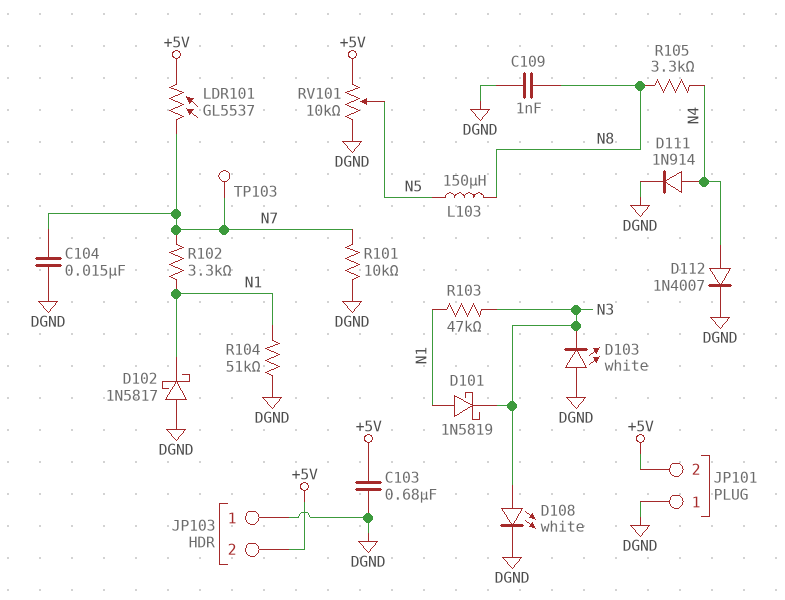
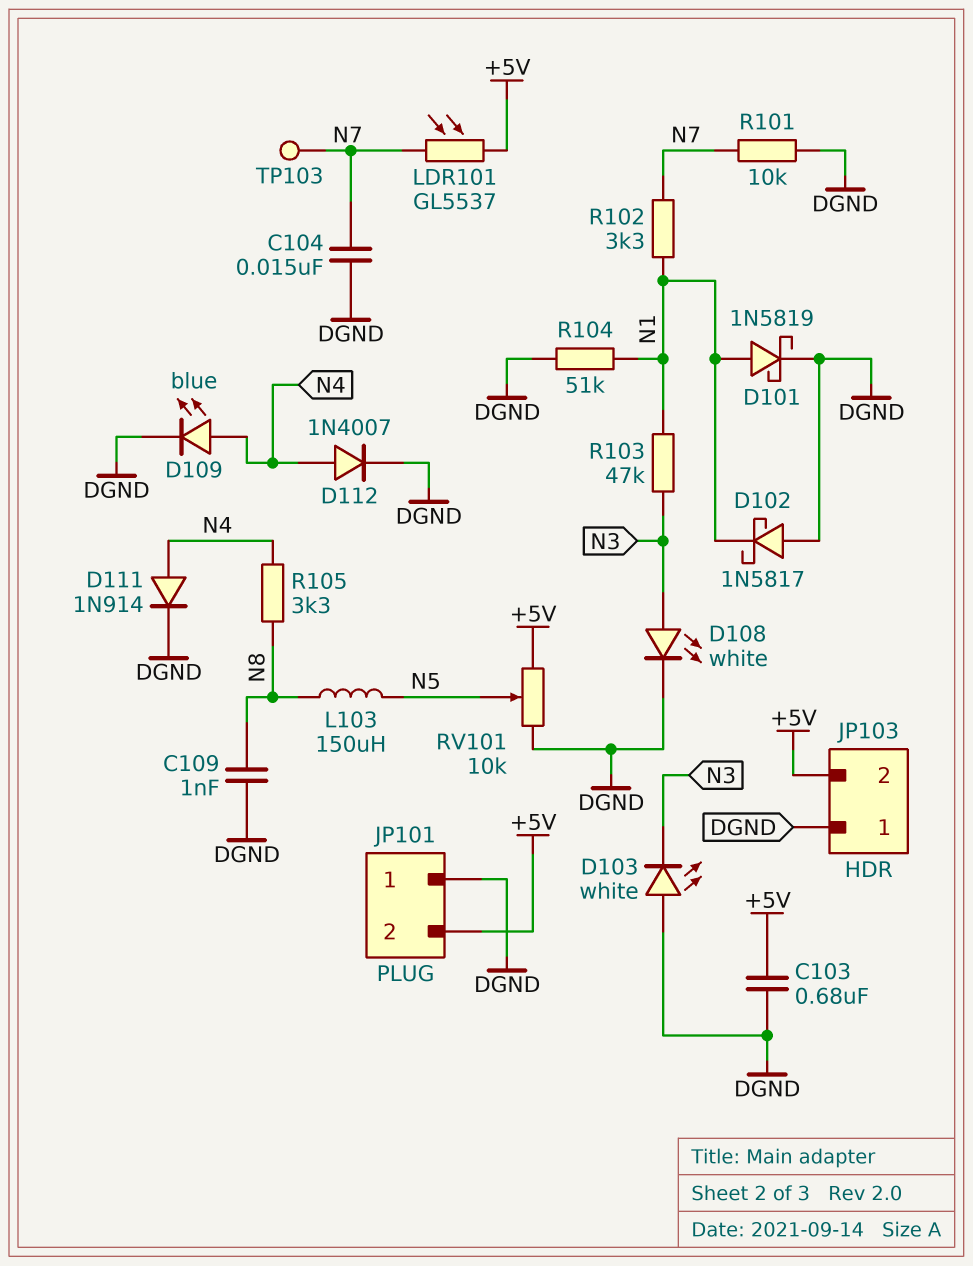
D101: schottky 1N5819 (A N1, K N3) -> schottky 1N5819 (A N1, K DGND)
D109: none -> LED blue (A N4, K DGND)

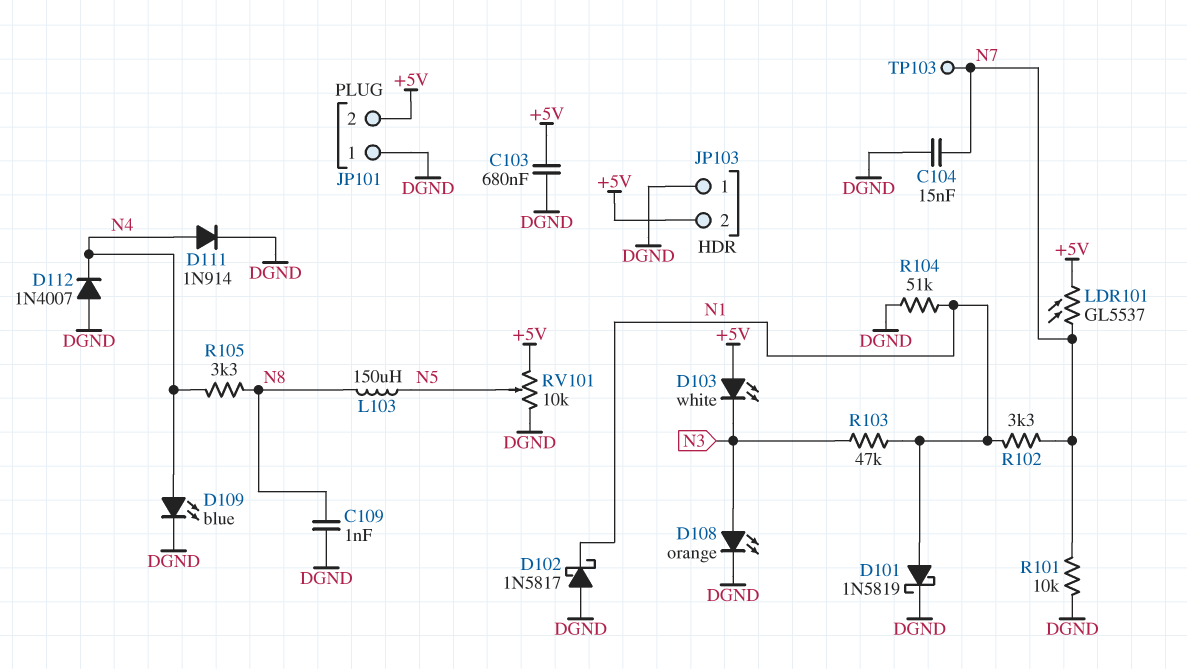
D103: LED white (A DGND, K N3) -> LED white (A +5V, K N3)
D108: LED white (A N3, K DGND) -> LED orange (A N3, K DGND)
D112: diode 1N4007 (A N4, K DGND) -> diode 1N4007 (A DGND, K N4)

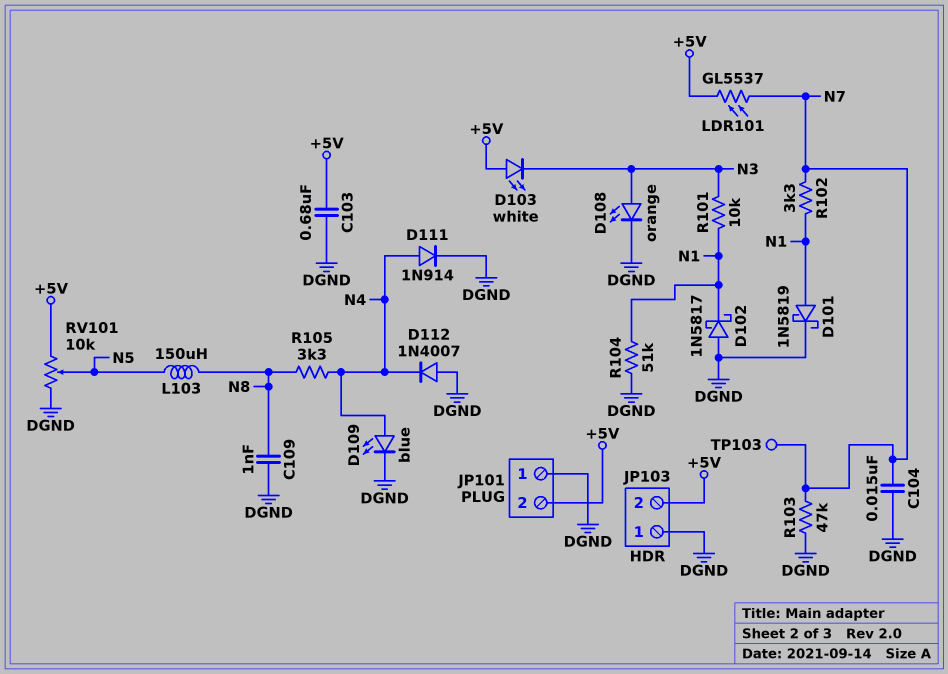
R101: 10k (DGND, N7) -> 10k (N1, N3)
R103: 47k (N1, N3) -> 47k (DGND, N7)

